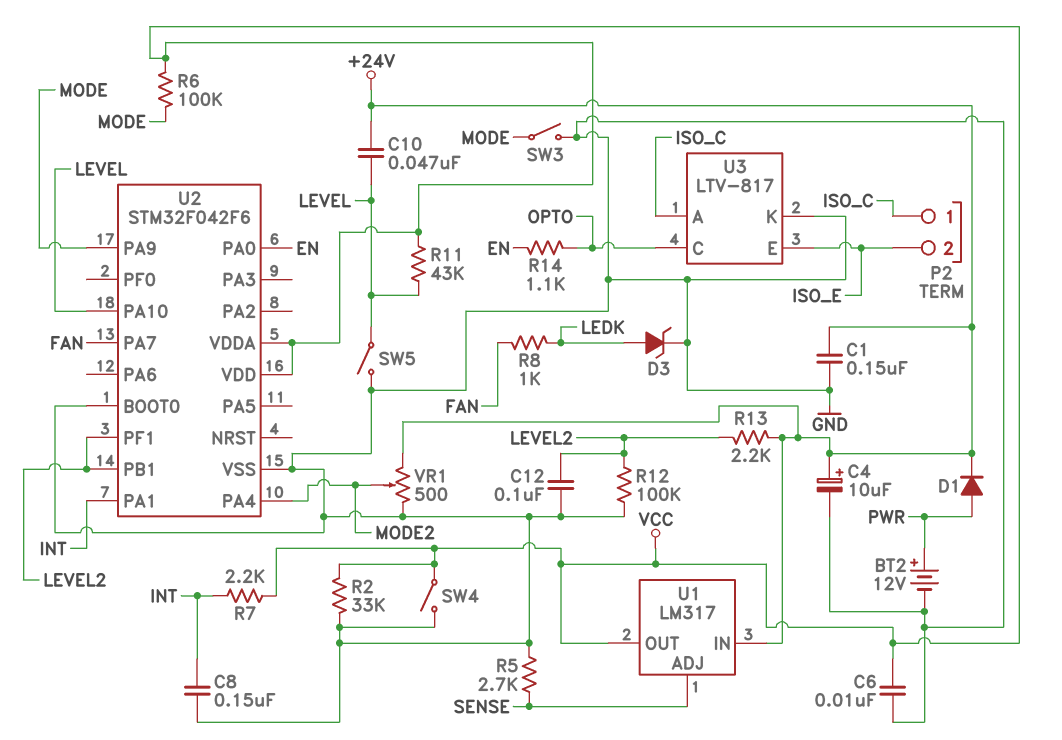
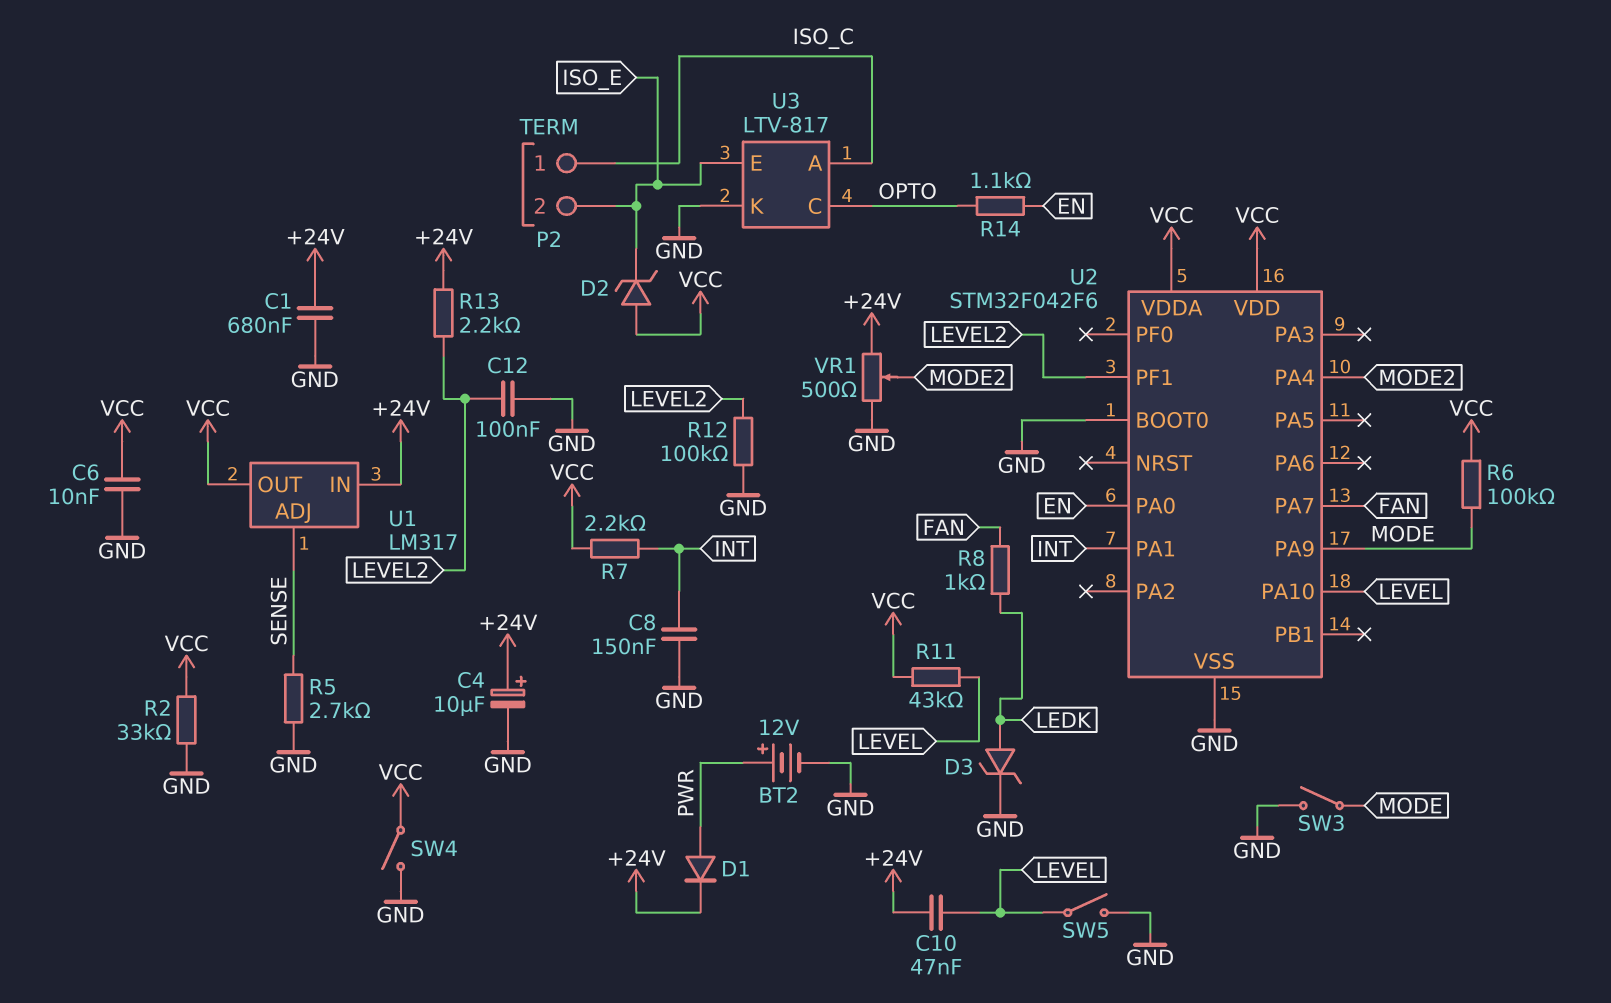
C1: 150nF (+24V, GND) -> 680nF (+24V, GND)
D2: none -> zener (A VCC, K ISO_E)
U2 pin PB1: LEVEL2 -> none

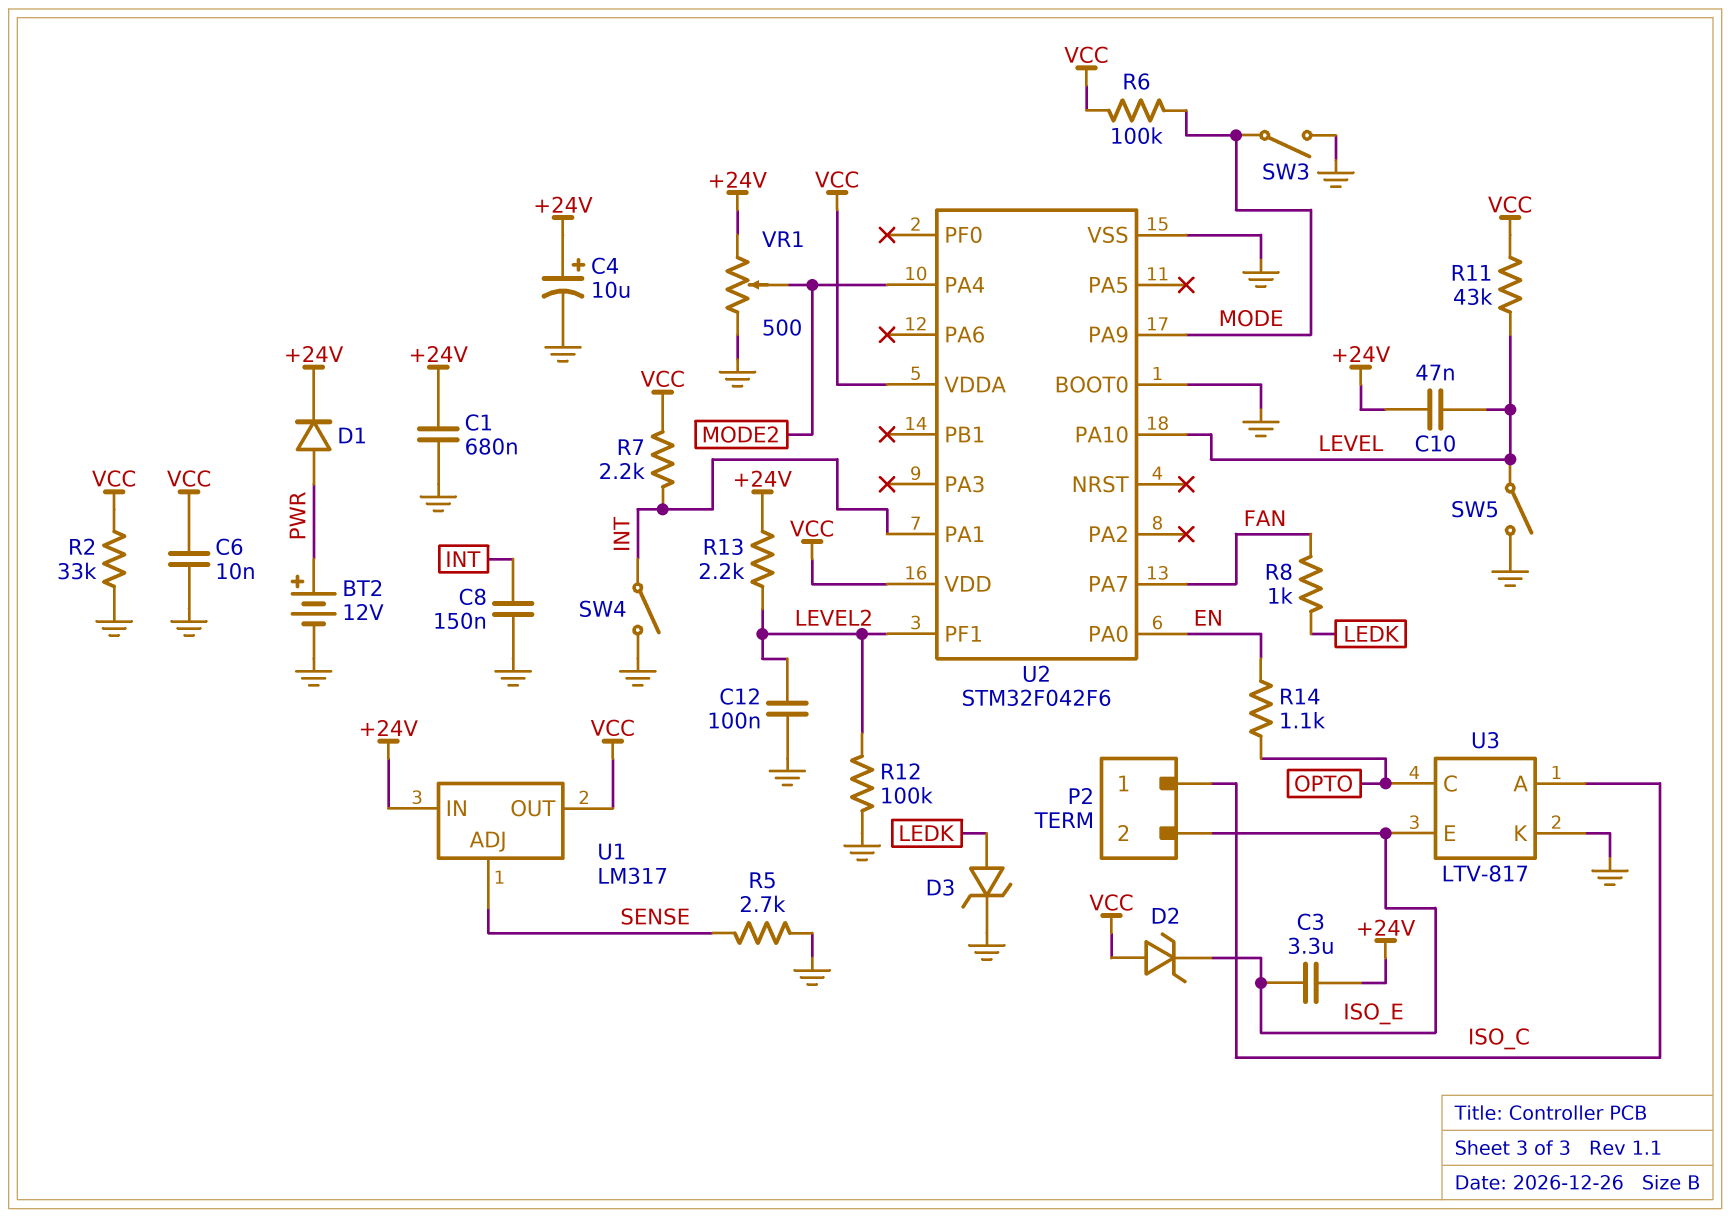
C3: none -> 3.3uF (+24V, ISO_E)
SW4: switch (GND, VCC) -> switch (GND, INT)

